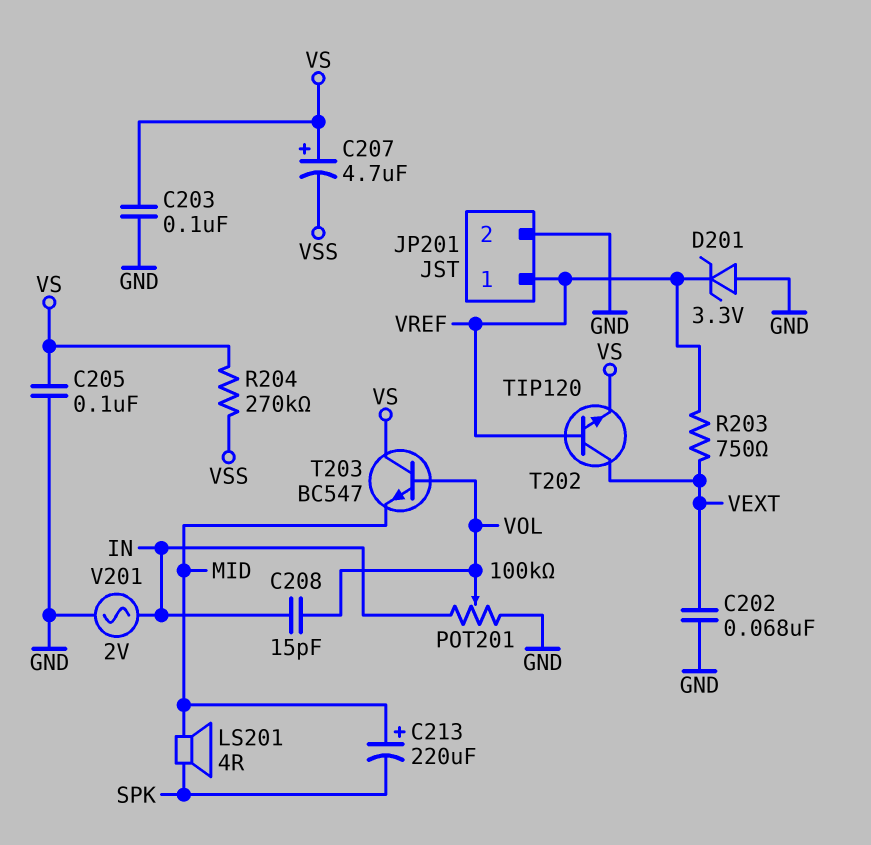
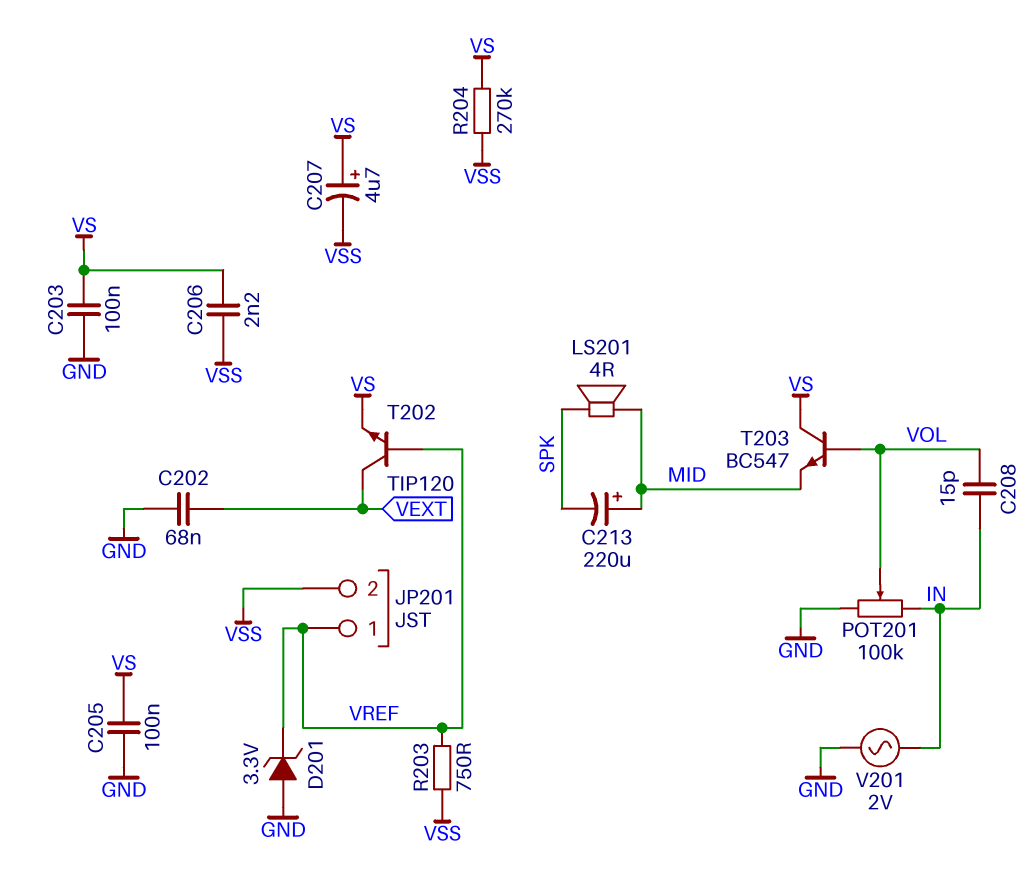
C206: none -> 2.2nF (VS, VSS)
JP201 pin 2: GND -> VSS
R203: 750 (VEXT, VREF) -> 750 (VREF, VSS)

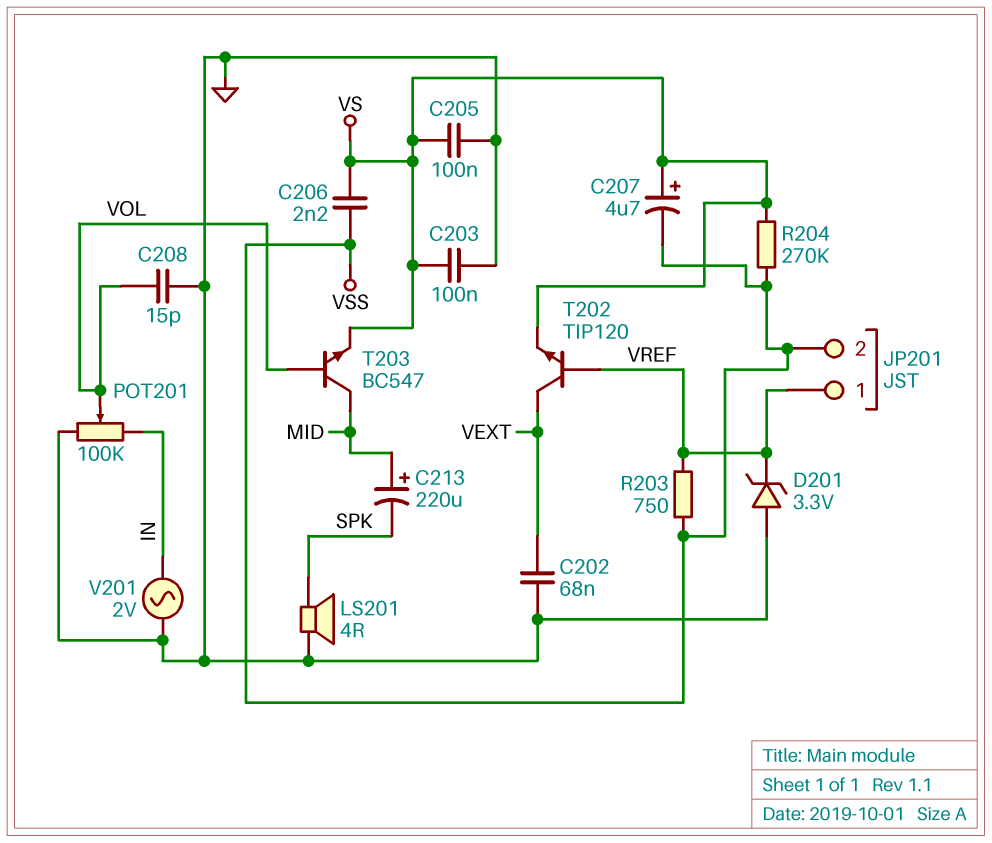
C208: 15pF (IN, VOL) -> 15pF (GND, VOL)
LS201: speaker 4R (MID, SPK) -> speaker 4R (GND, SPK)
T203: NPN BC547 (B VOL, C VS, E MID) -> NPN BC547 (B VOL, C MID, E VS)

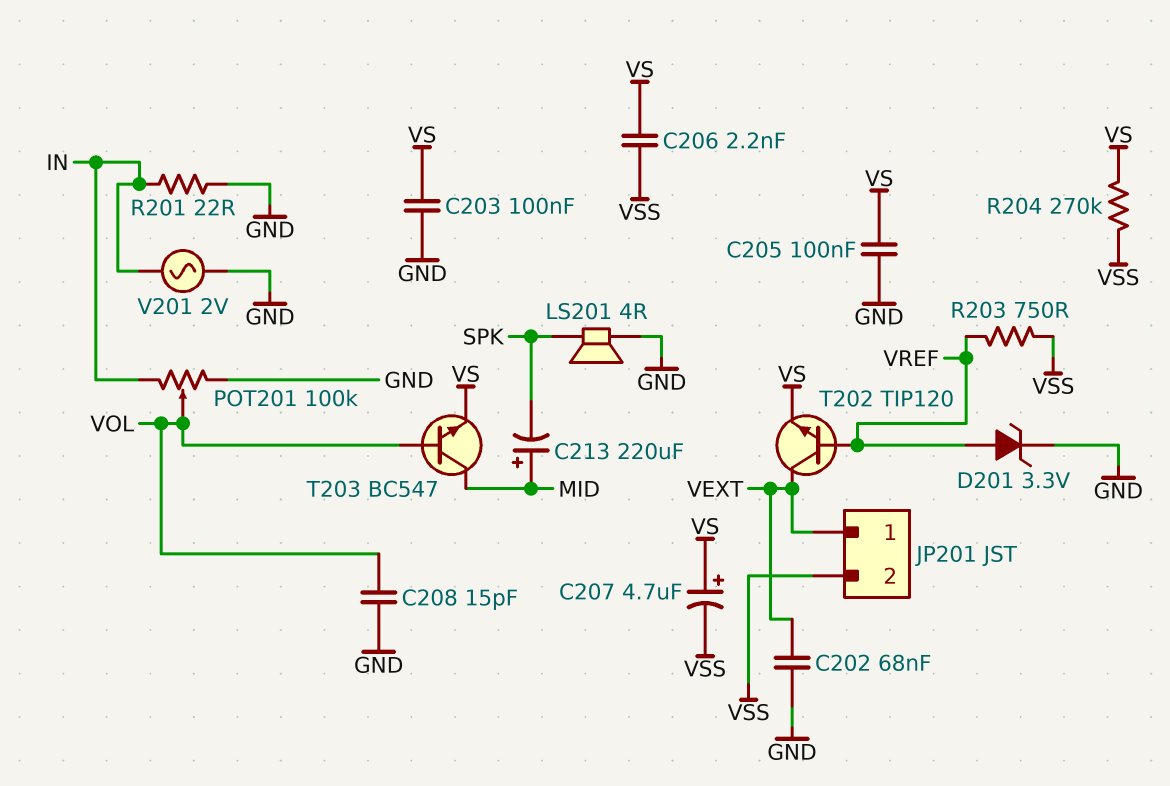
D201: zener 3.3V (A GND, K VREF) -> zener 3.3V (A VREF, K GND)
JP201 pin 1: VREF -> VEXT
R201: none -> 22 (GND, IN)

